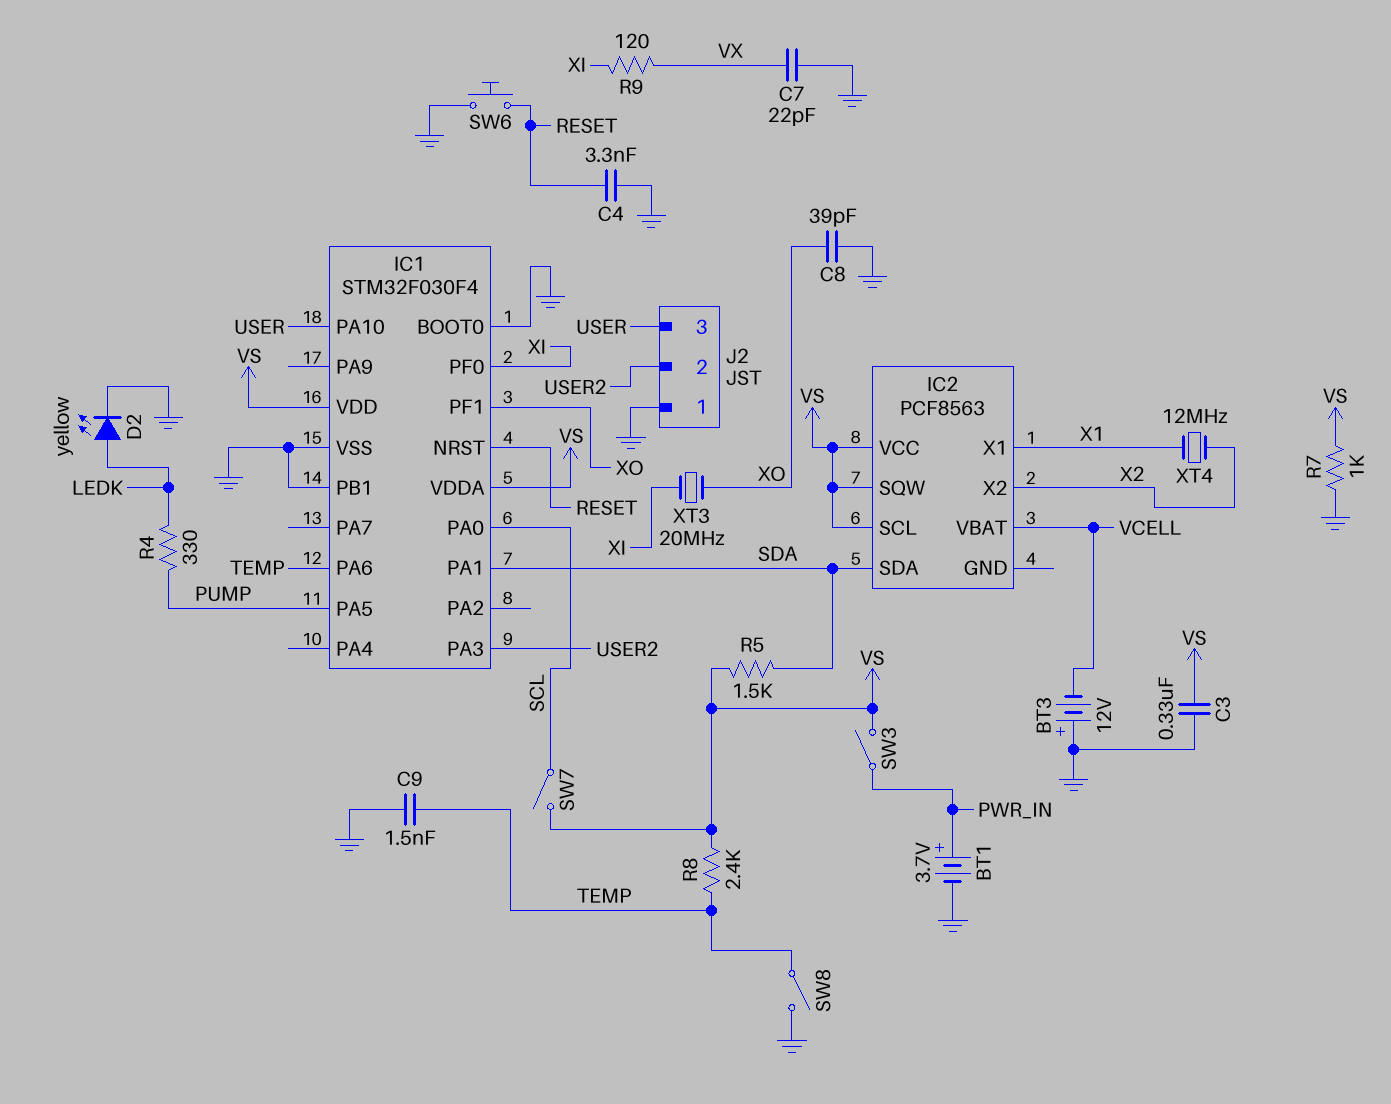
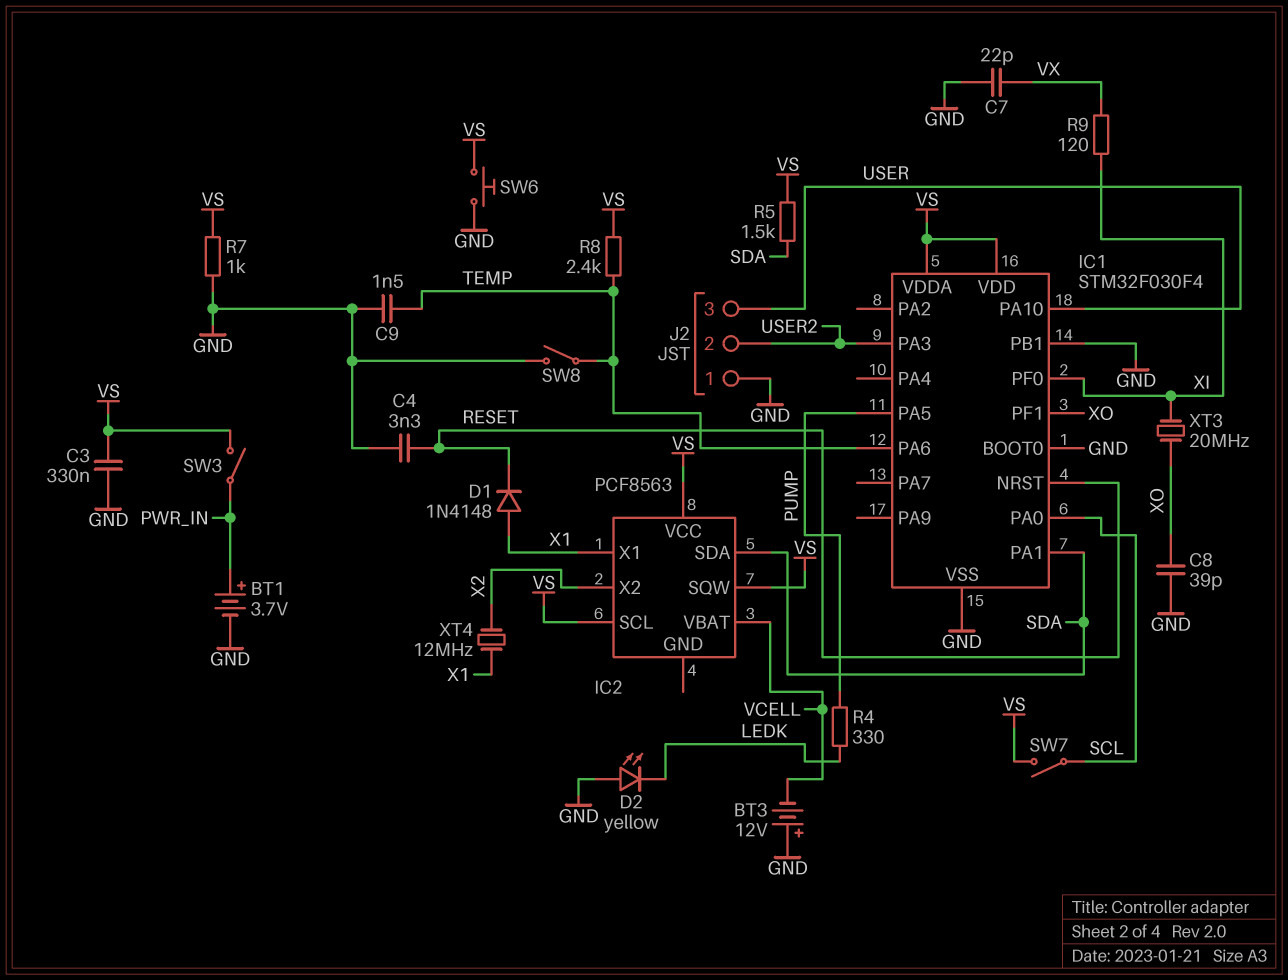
D1: none -> diode 1N4148 (A X1, K RESET)
D2: LED yellow (A LEDK, K GND) -> LED yellow (A GND, K LEDK)
SW6: button (GND, RESET) -> button (GND, VS)

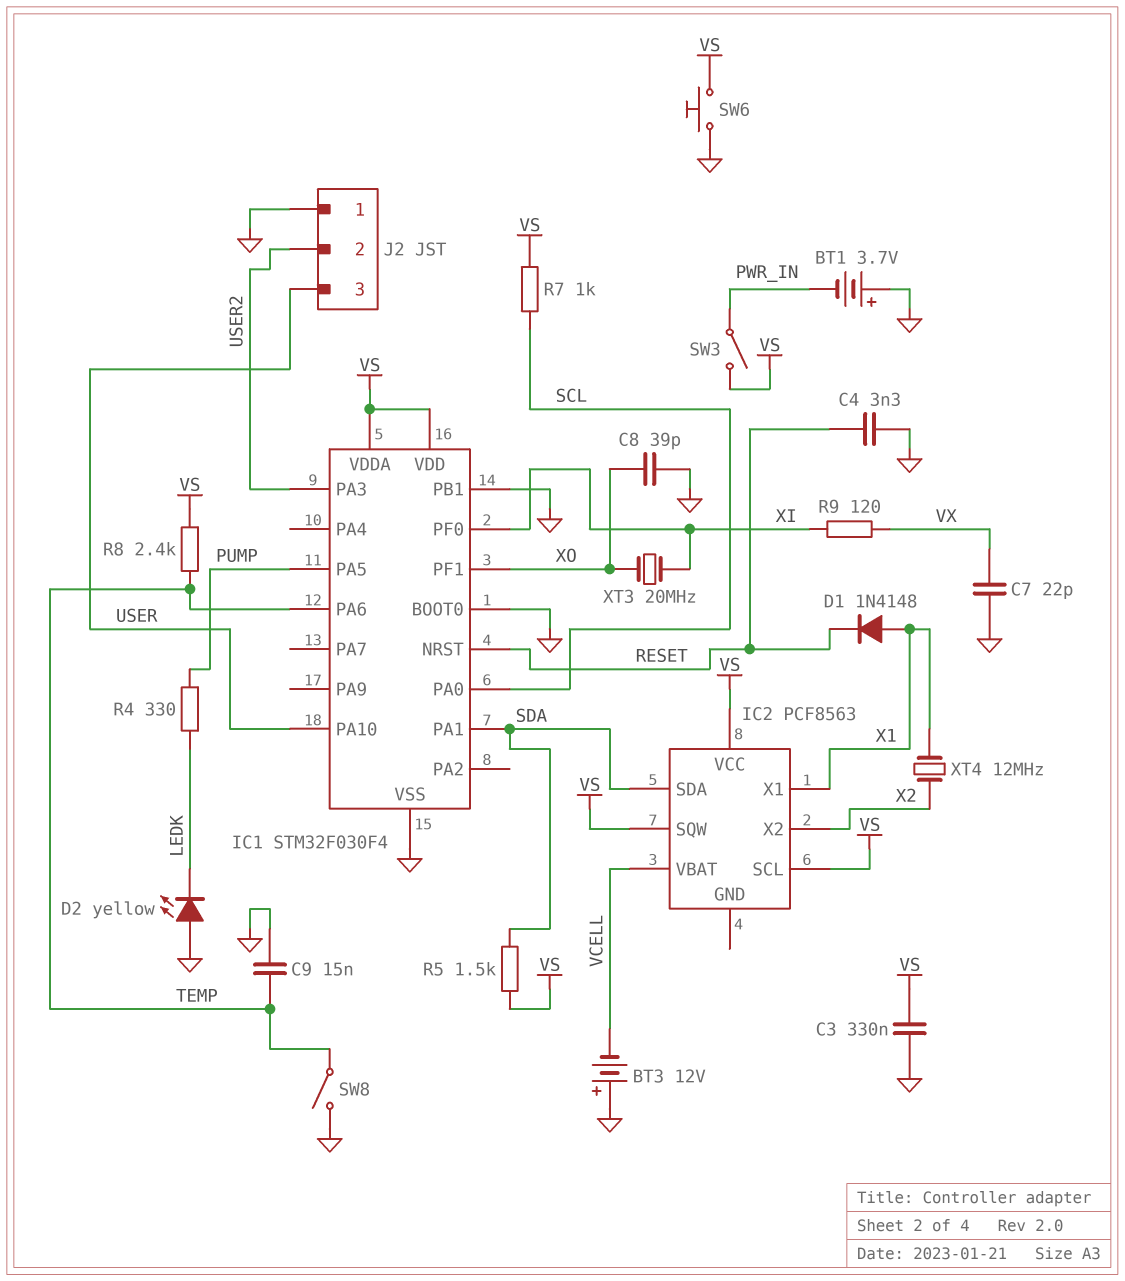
BT1: 3.7V (plus PWR_IN, minus GND) -> 3.7V (plus GND, minus PWR_IN)
C9: 1.5nF (GND, TEMP) -> 15nF (GND, TEMP)
R7: 1k (GND, VS) -> 1k (SCL, VS)
SW7: switch (SCL, VS) -> none

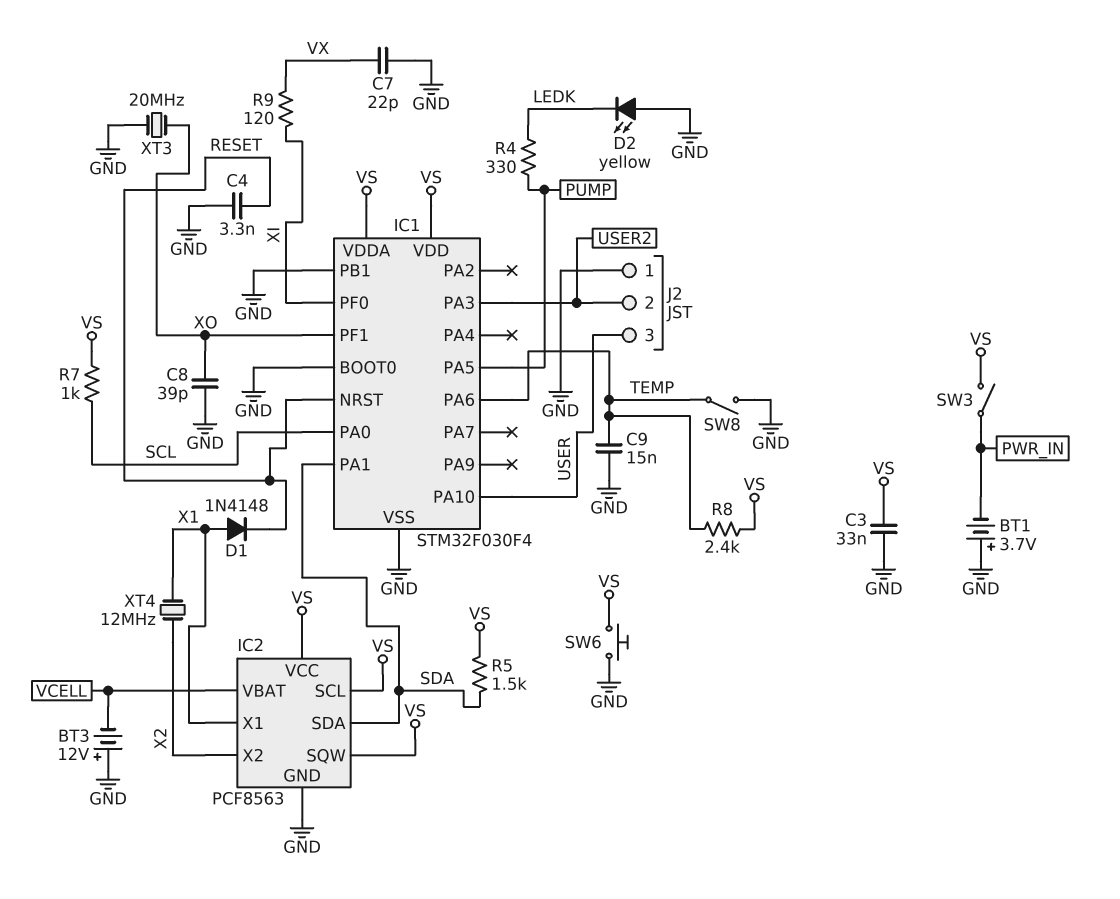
C3: 330nF (GND, VS) -> 33nF (GND, VS)
IC2 pin GND: none -> GND
XT3: 20MHz (XI, XO) -> 20MHz (GND, XO)

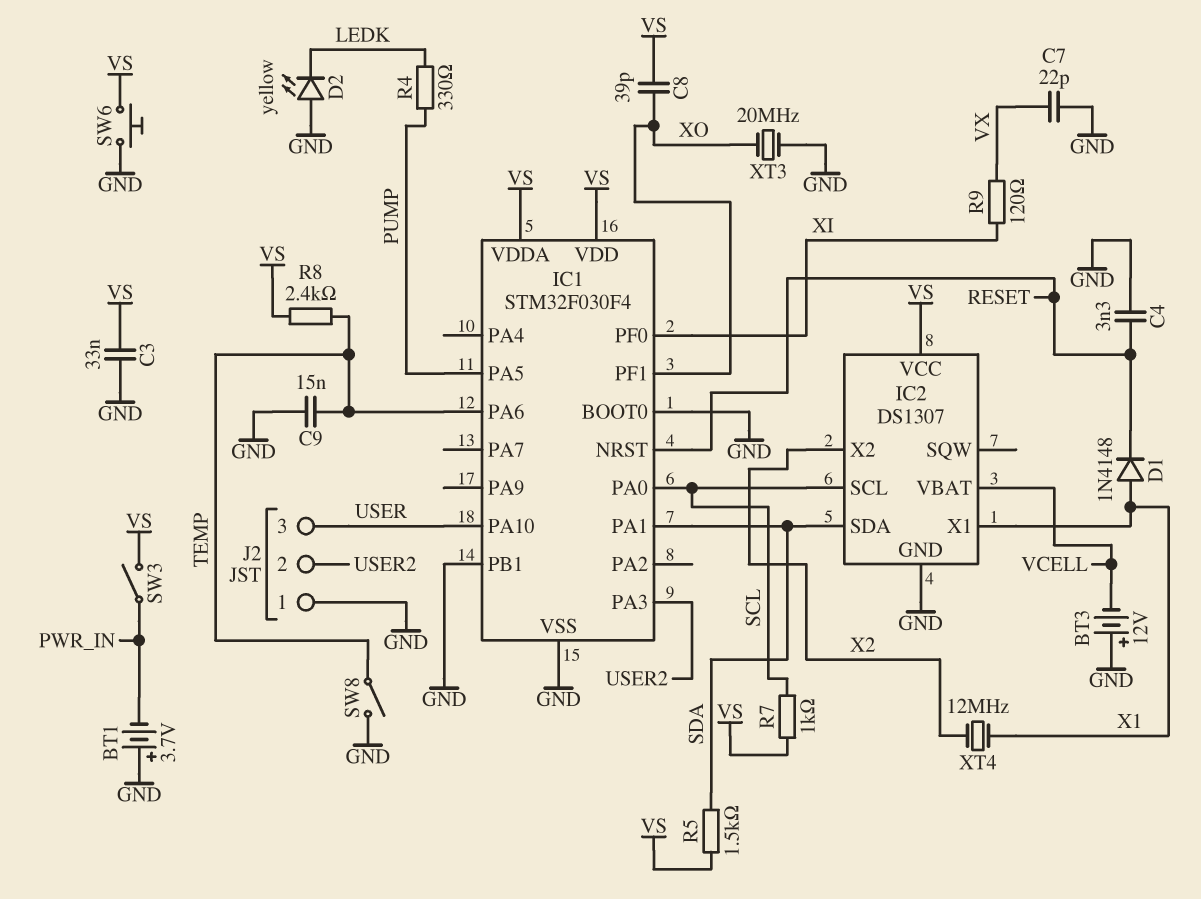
C8: 39pF (GND, XO) -> 39pF (VS, XO)
IC2: PCF8563 -> DS1307
IC2 pin SCL: VS -> SCL
IC2 pin SQW: VS -> none

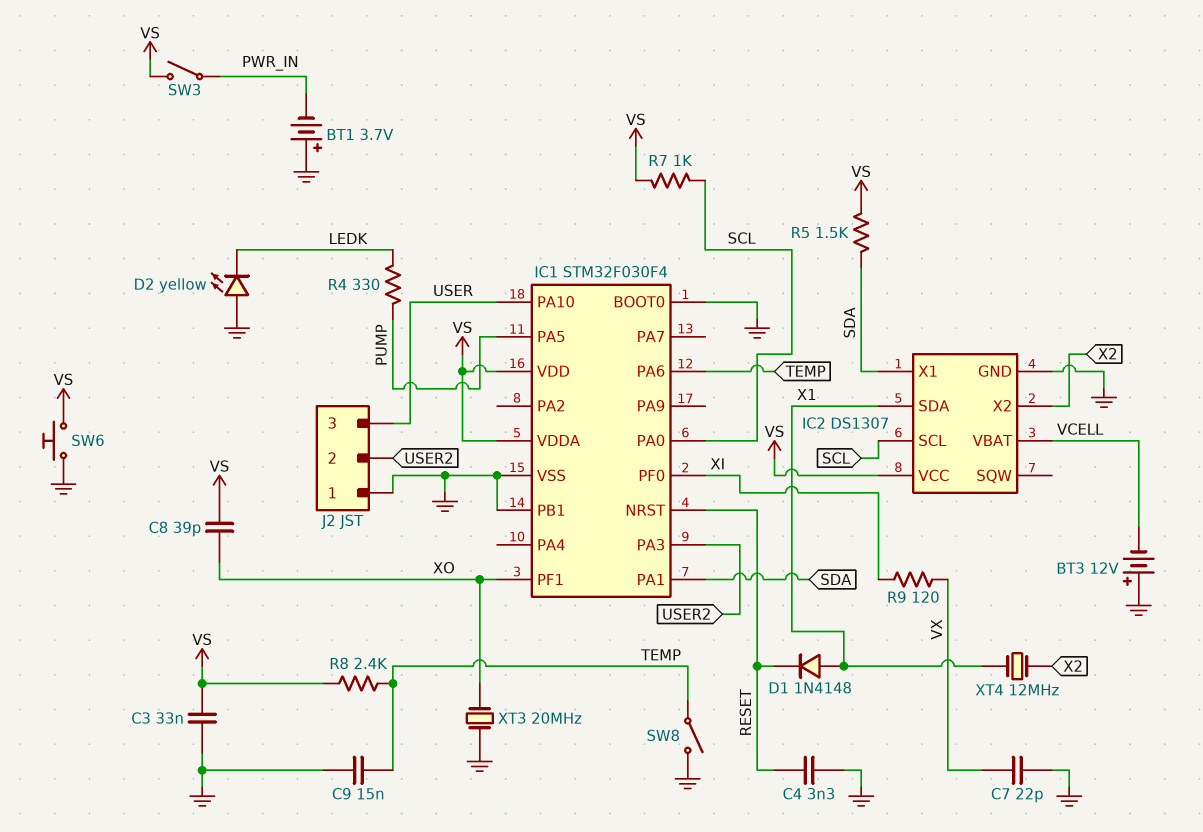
IC2 pin SDA: SDA -> X1
IC2 pin X1: X1 -> SDA

